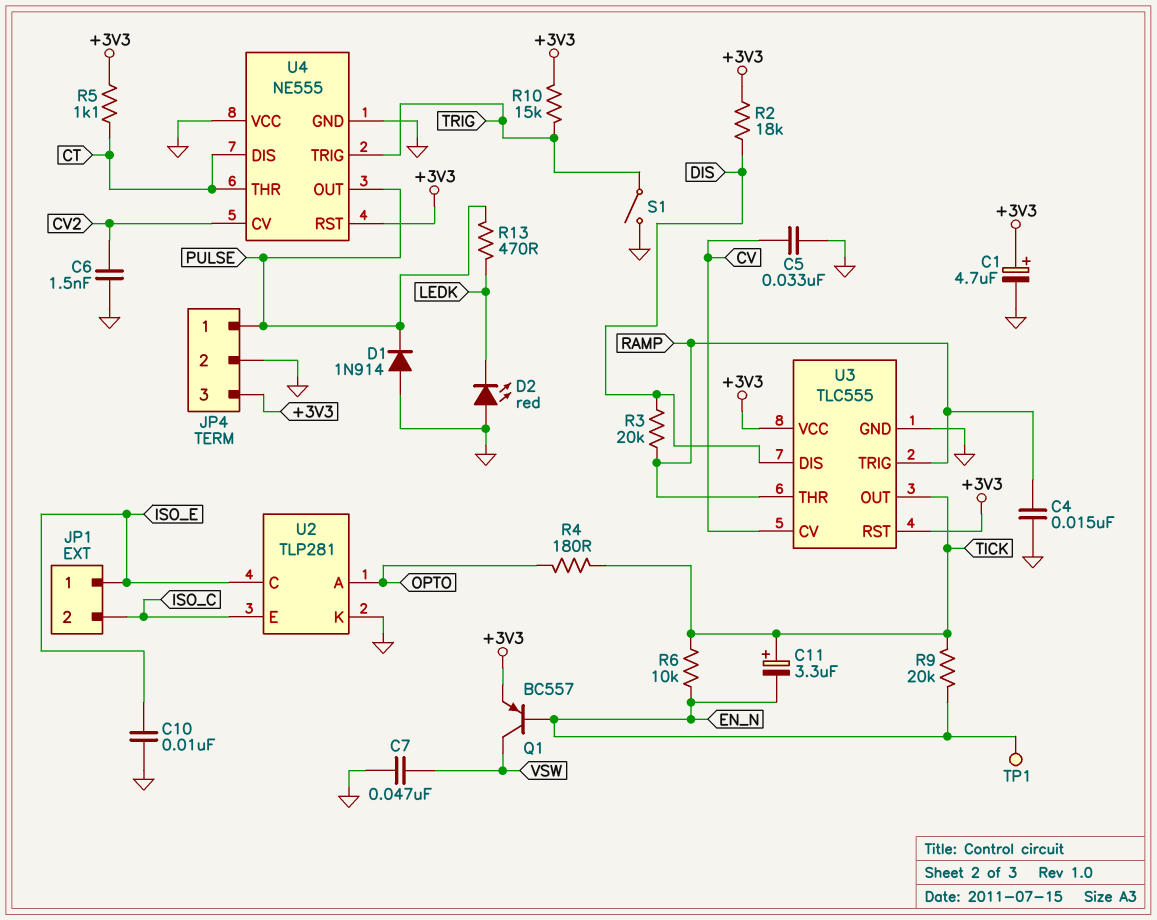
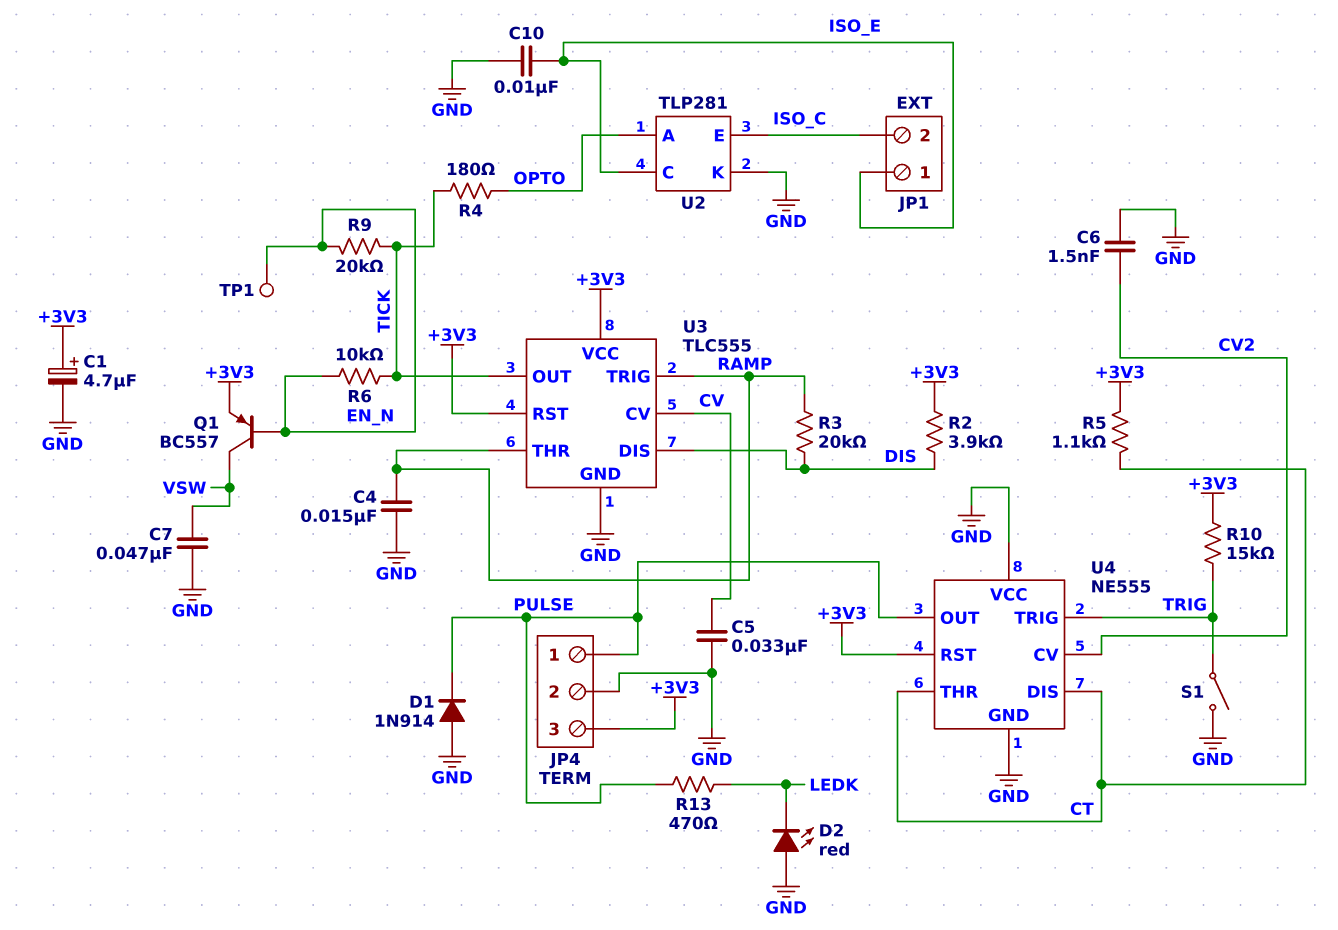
C11: 3.3uF (plus TICK, minus EN_N) -> none
R2: 18k (+3V3, DIS) -> 3.9k (+3V3, DIS)

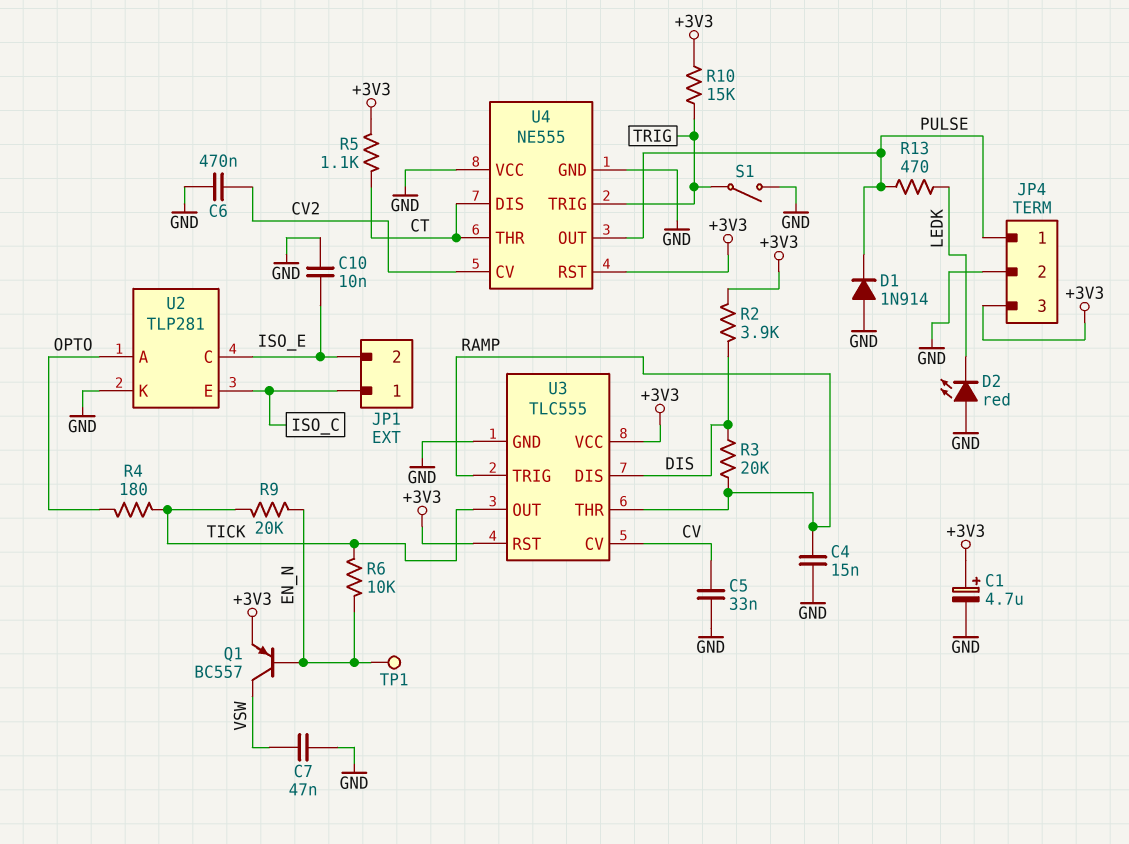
C6: 1.5nF (CV2, GND) -> 470nF (CV2, GND)
JP1 pin 1: ISO_E -> ISO_C
JP1 pin 2: ISO_C -> ISO_E

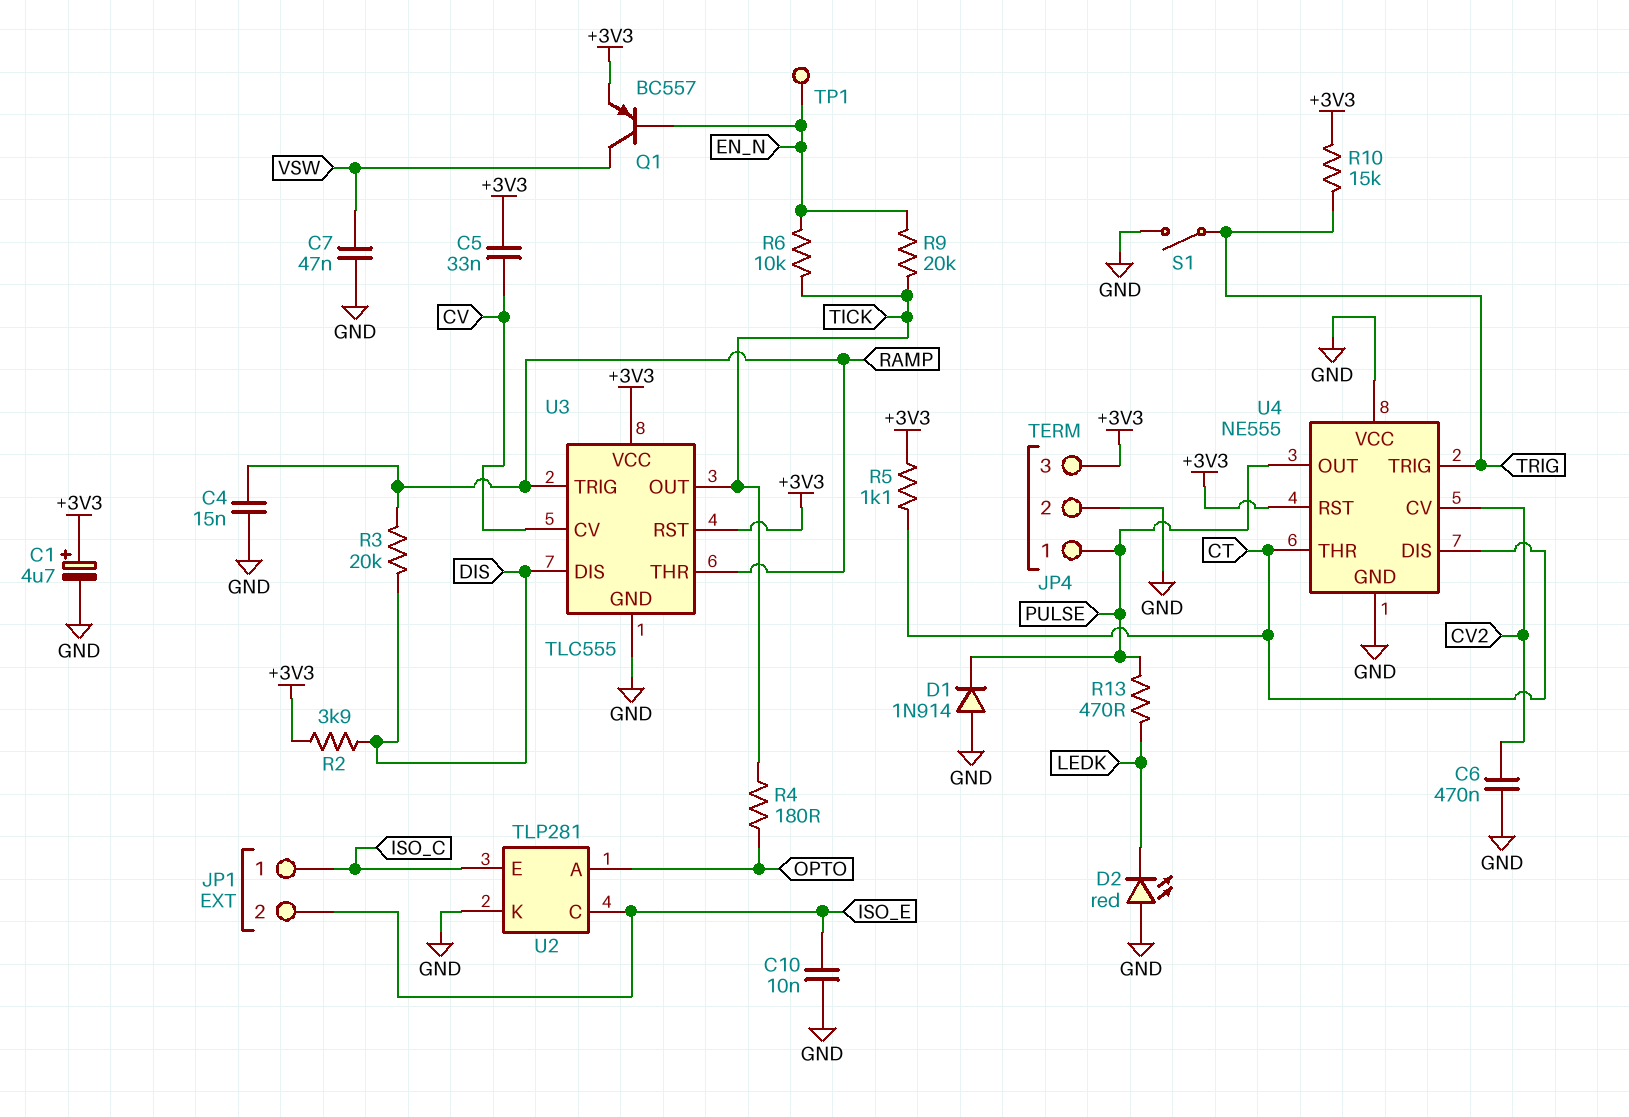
C5: 33nF (CV, GND) -> 33nF (+3V3, CV)

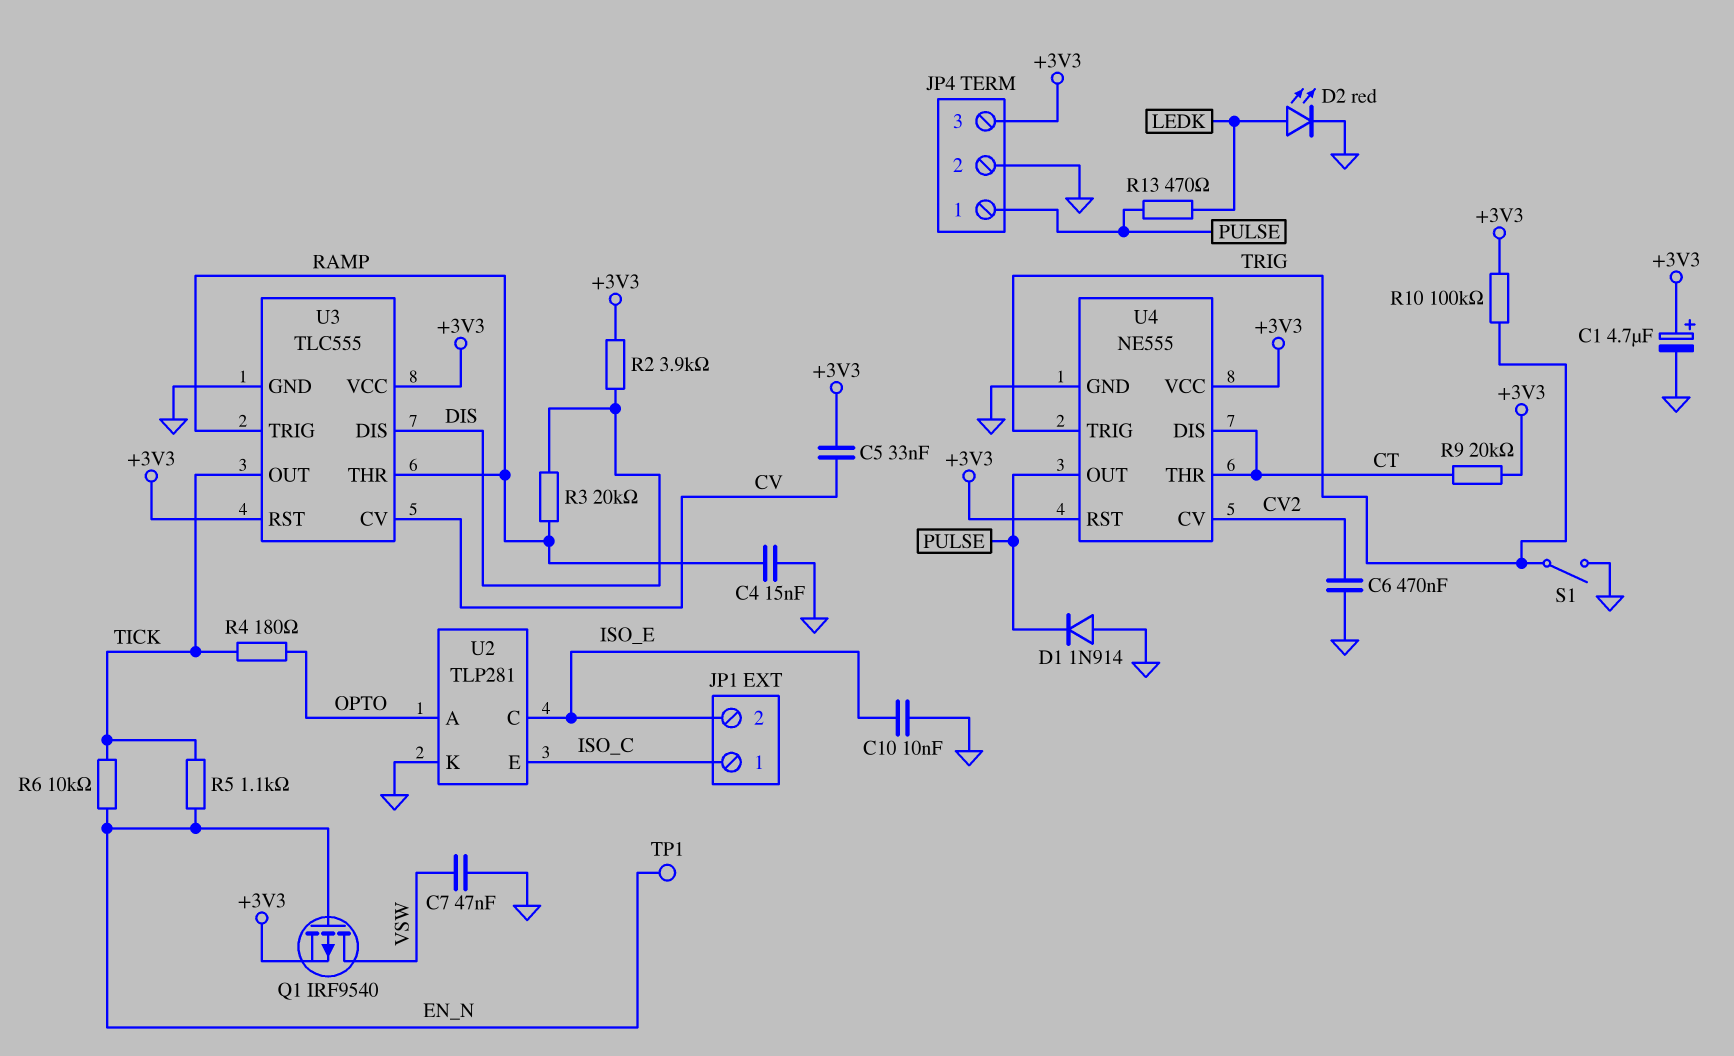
D2: LED red (A GND, K LEDK) -> LED red (A LEDK, K GND)
Q1: PNP BC557 (B EN_N, C VSW, E +3V3) -> PMOS IRF9540 (G EN_N, D VSW, S +3V3)
R5: 1.1k (+3V3, CT) -> 1.1k (EN_N, TICK)
R9: 20k (EN_N, TICK) -> 20k (+3V3, CT)
R10: 15k (+3V3, TRIG) -> 100k (+3V3, TRIG)
U4 pin VCC: GND -> +3V3

